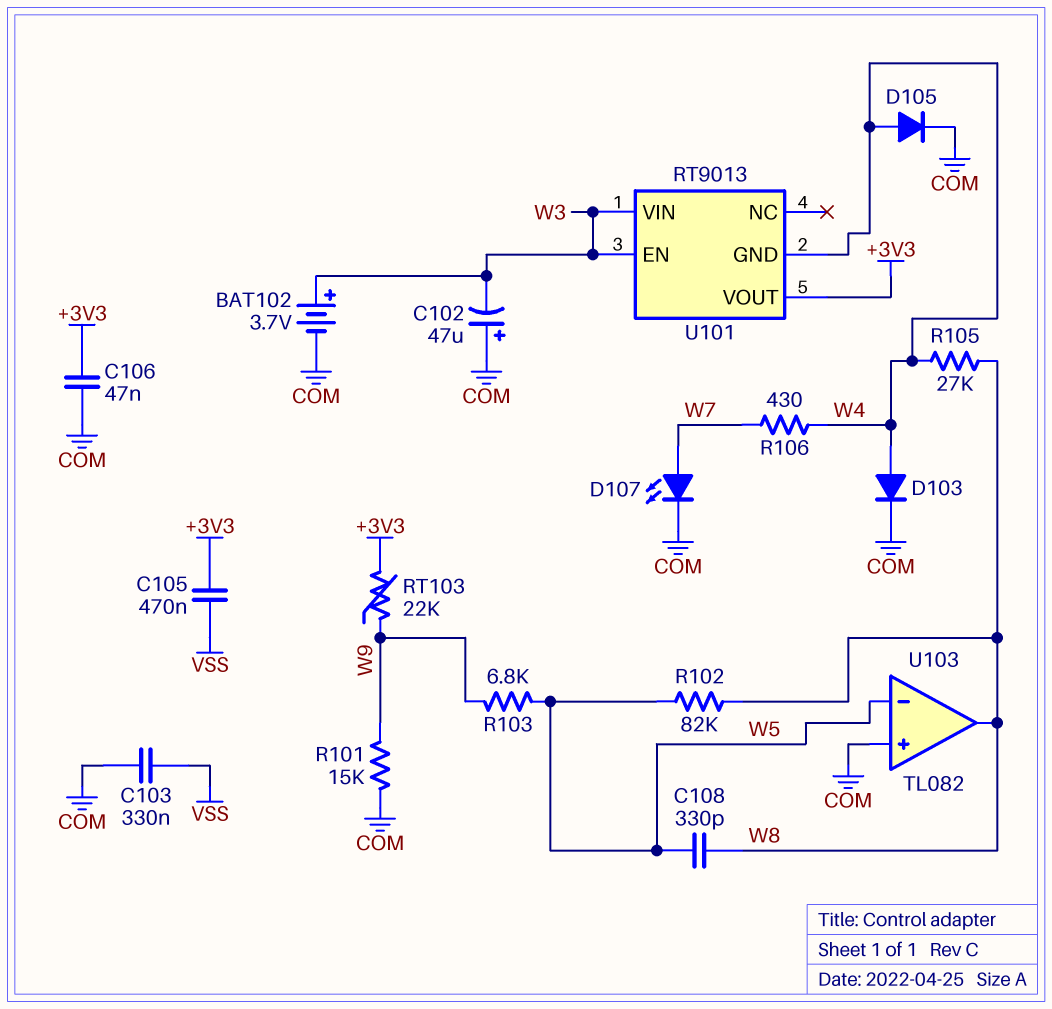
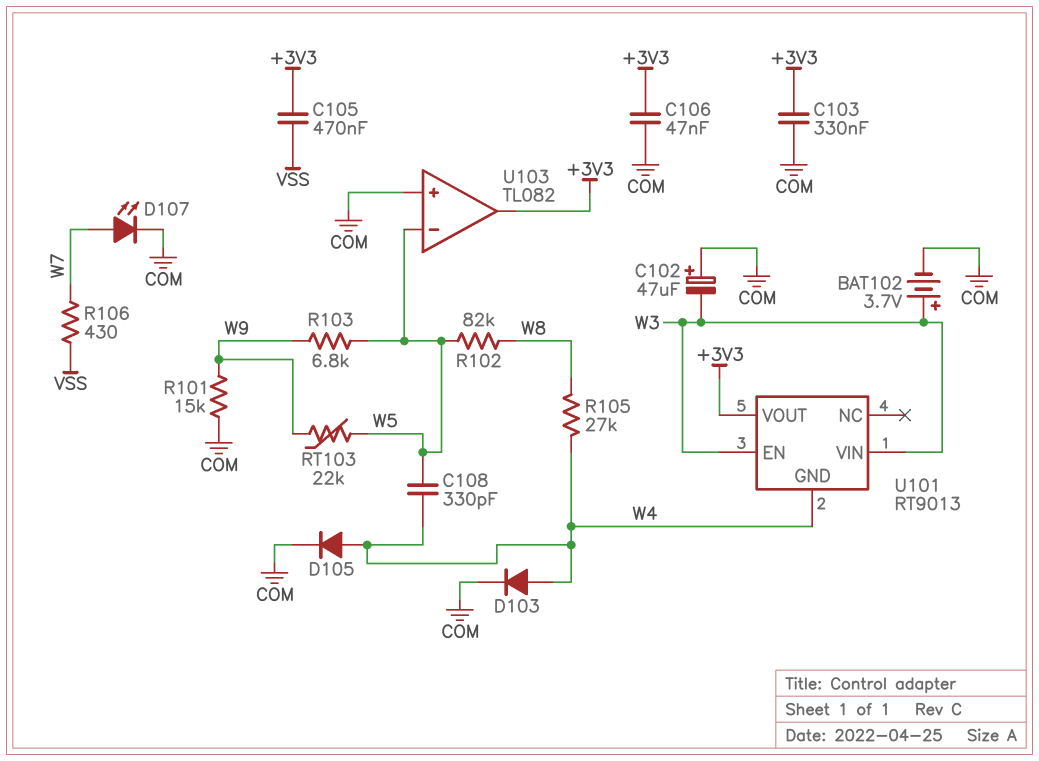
C103: 330nF (COM, VSS) -> 330nF (+3V3, COM)
C108: 330pF (W5, W8) -> 330pF (W4, W5)
R106: 430 (W4, W7) -> 430 (VSS, W7)
RT103: 22k (+3V3, W9) -> 22k (W5, W9)
U103 pin out: W8 -> +3V3

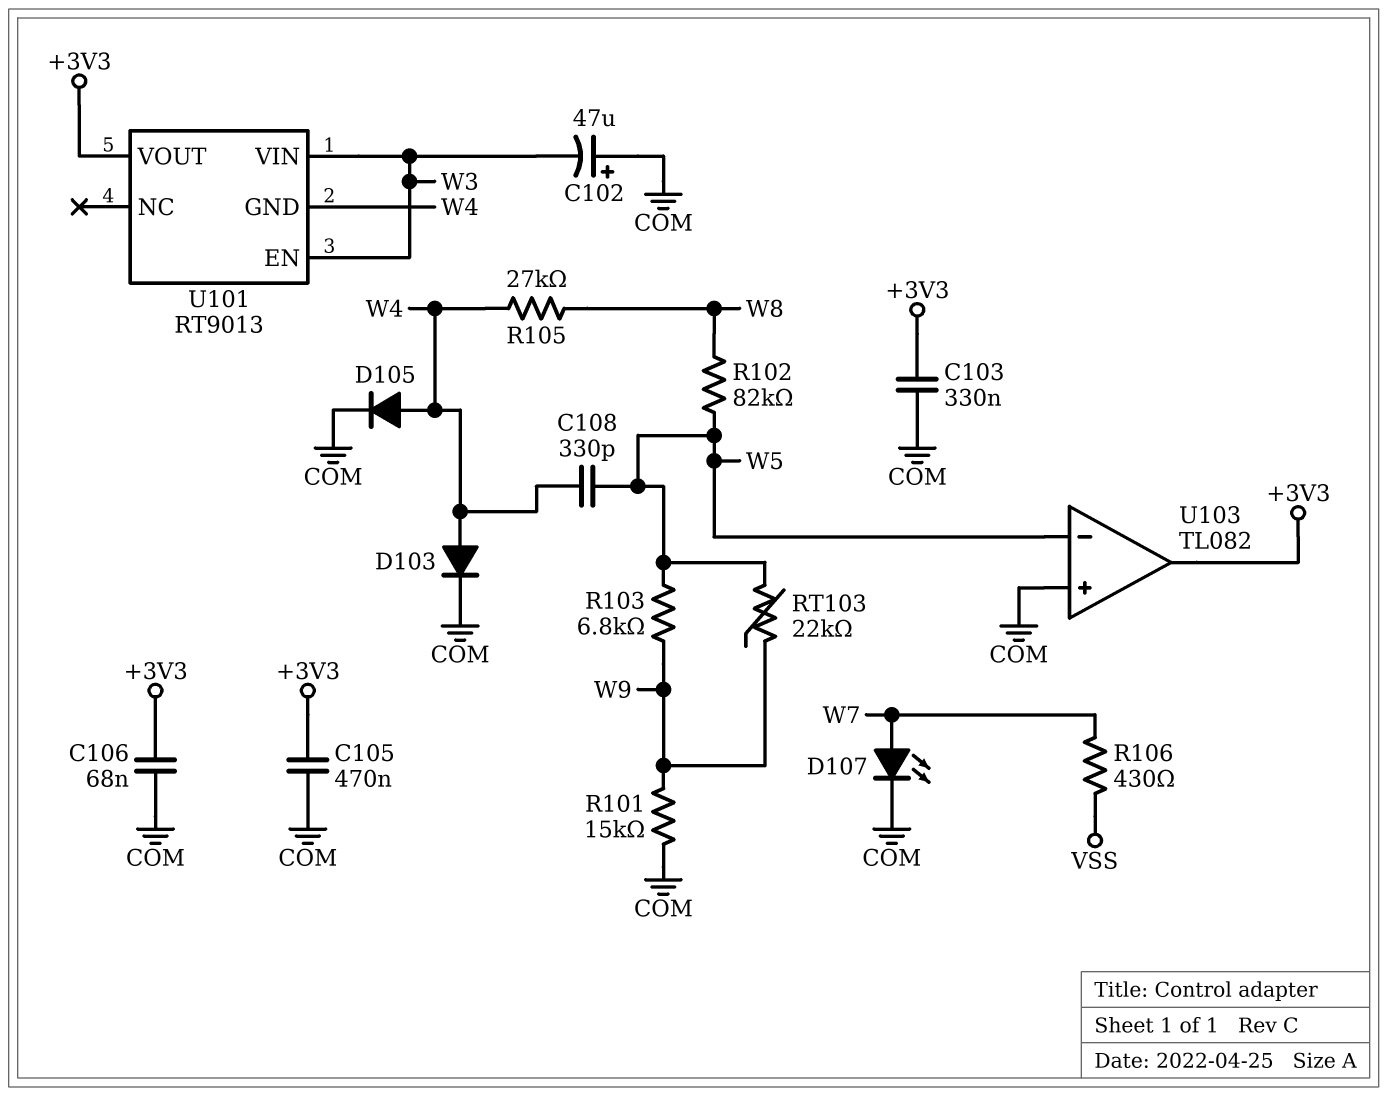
BAT102: 3.7V (plus W3, minus COM) -> none
C105: 470nF (+3V3, VSS) -> 470nF (+3V3, COM)
C106: 47nF (+3V3, COM) -> 68nF (+3V3, COM)

